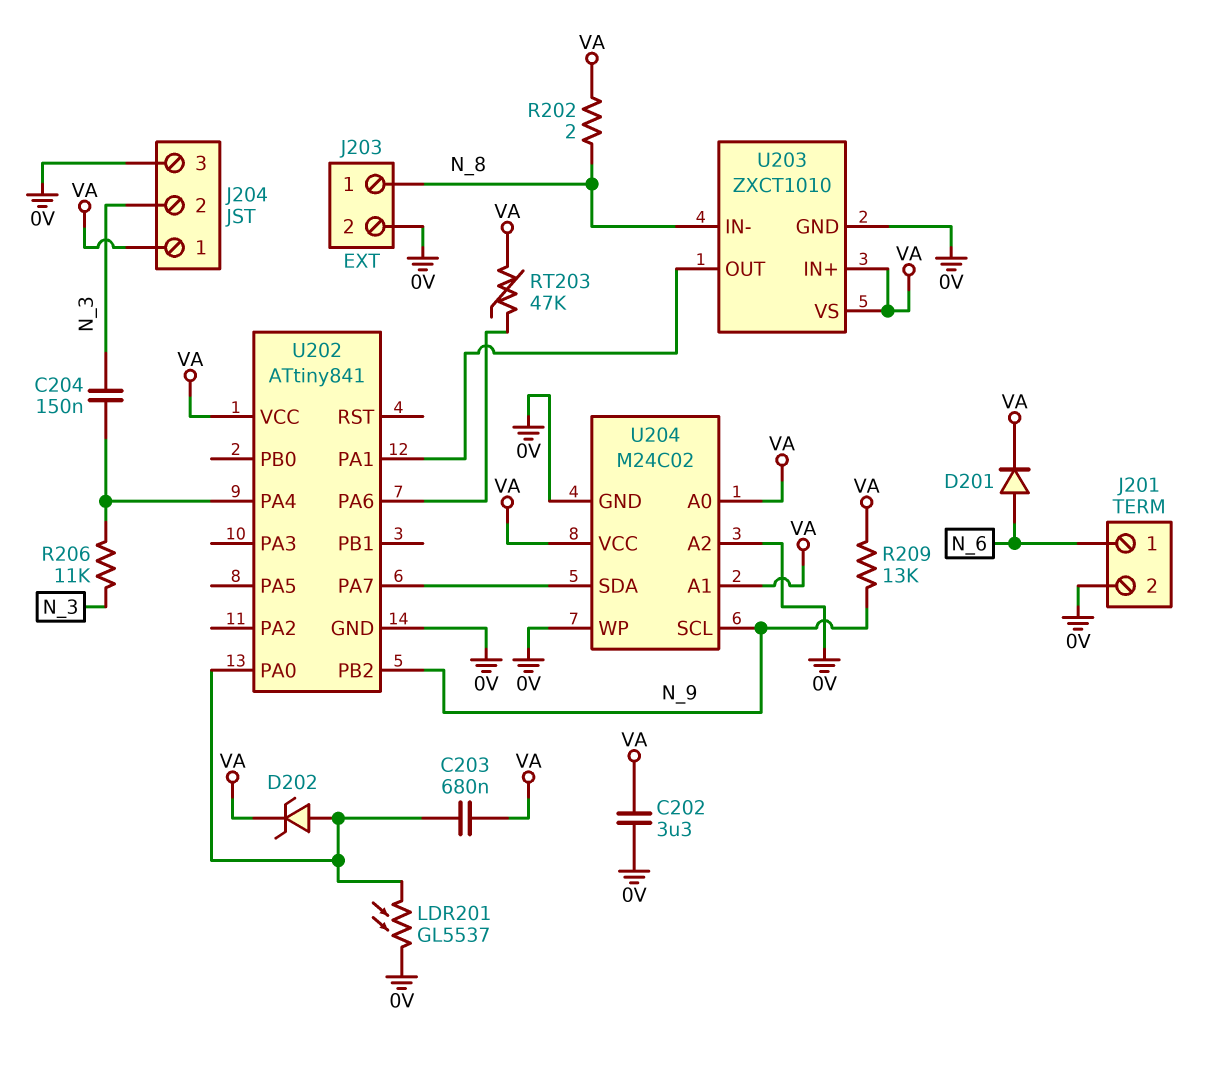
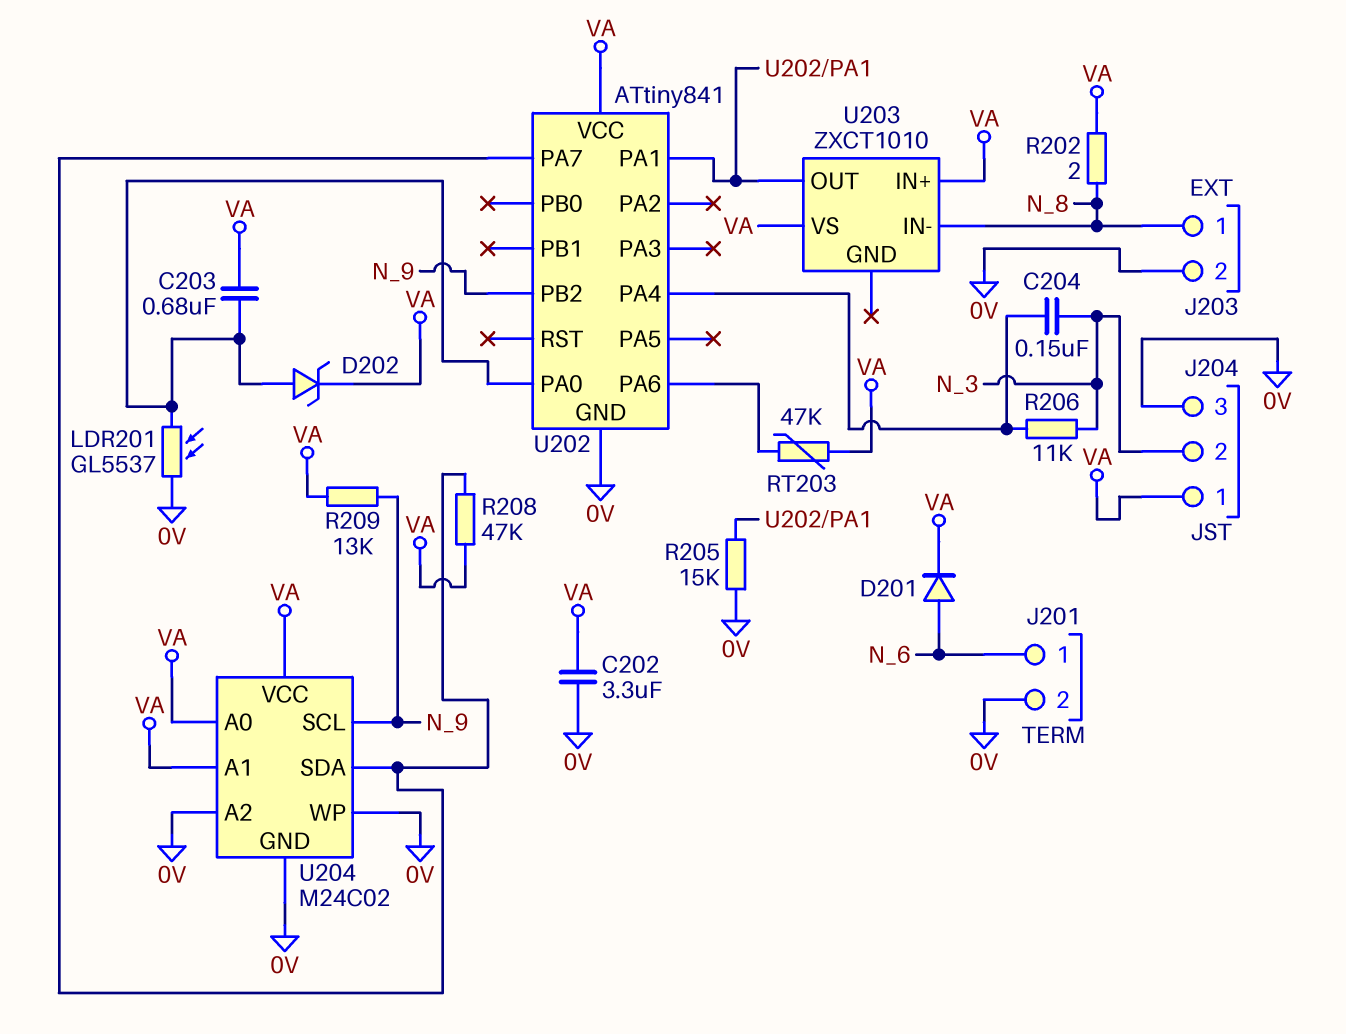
R205: none -> 15k (0V, U202/PA1)
R208: none -> 47k (U202/PA7, VA)
U203 pin GND: 0V -> none

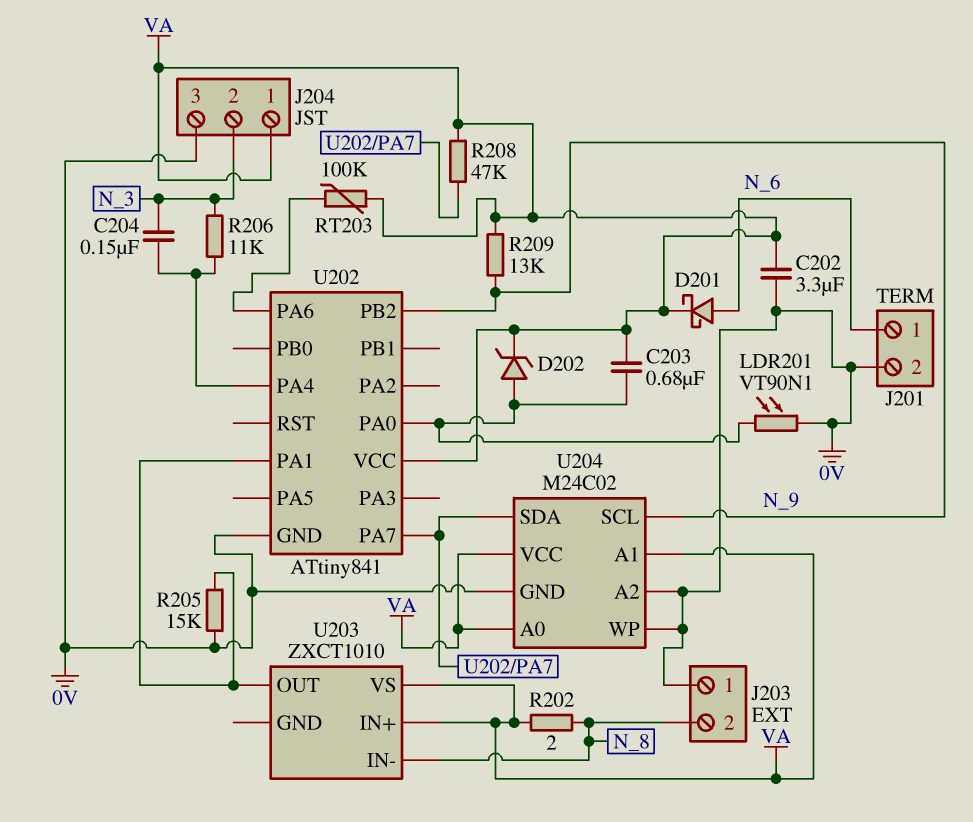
D201: diode (A N_6, K VA) -> schottky (A N_6, K VA)
J203 pin 1: N_8 -> 0V
J203 pin 2: 0V -> N_8
LDR201: GL5537 (0V, U202/PA0) -> VT90N1 (0V, U202/PA0)
RT203: 47k (U202/PA6, VA) -> 100k (U202/PA6, VA)

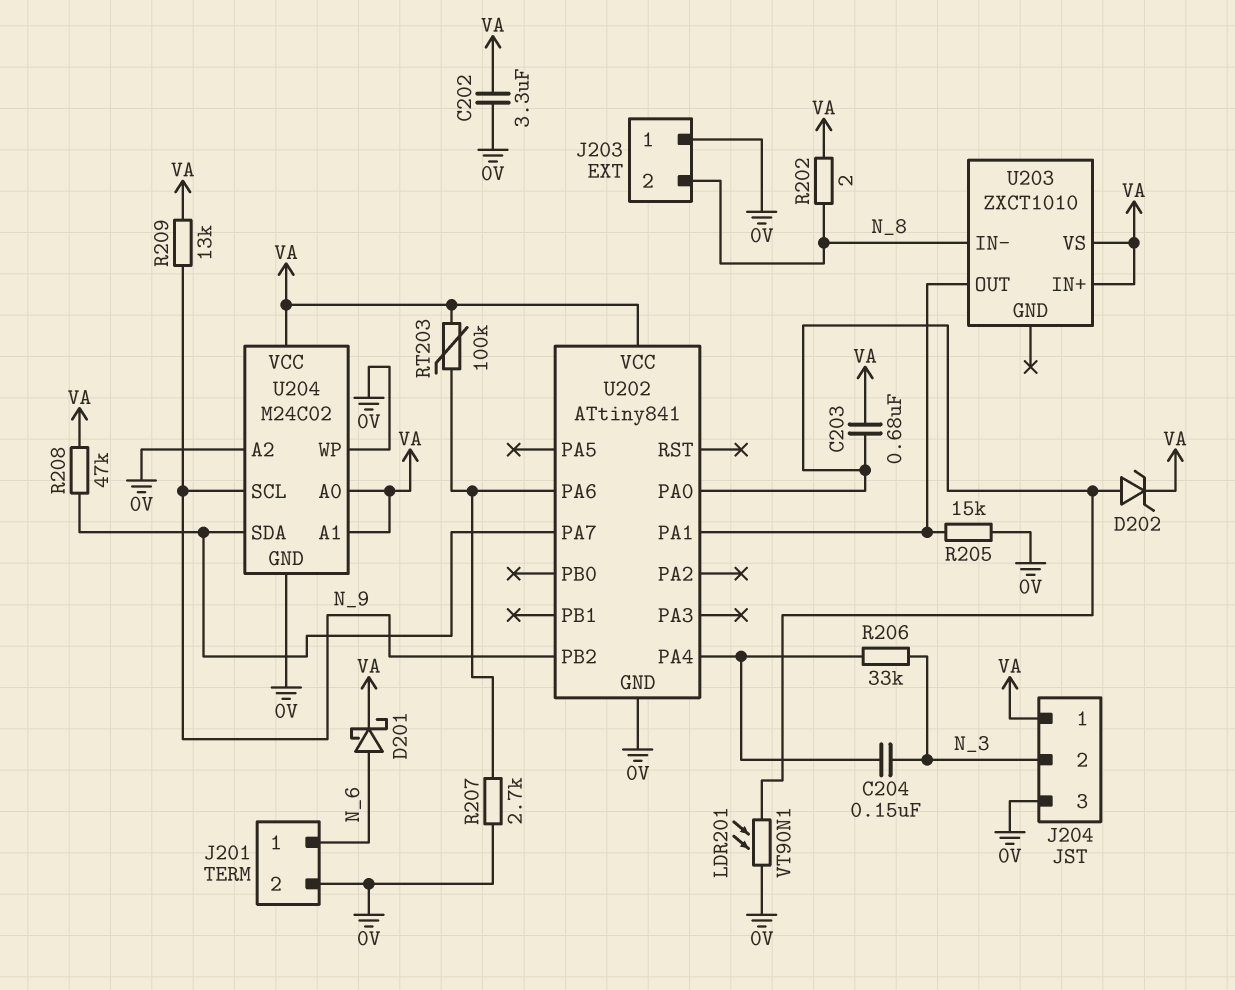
R206: 11k (N_3, U202/PA4) -> 33k (N_3, U202/PA4)
R207: none -> 2.7k (0V, U202/PA6)

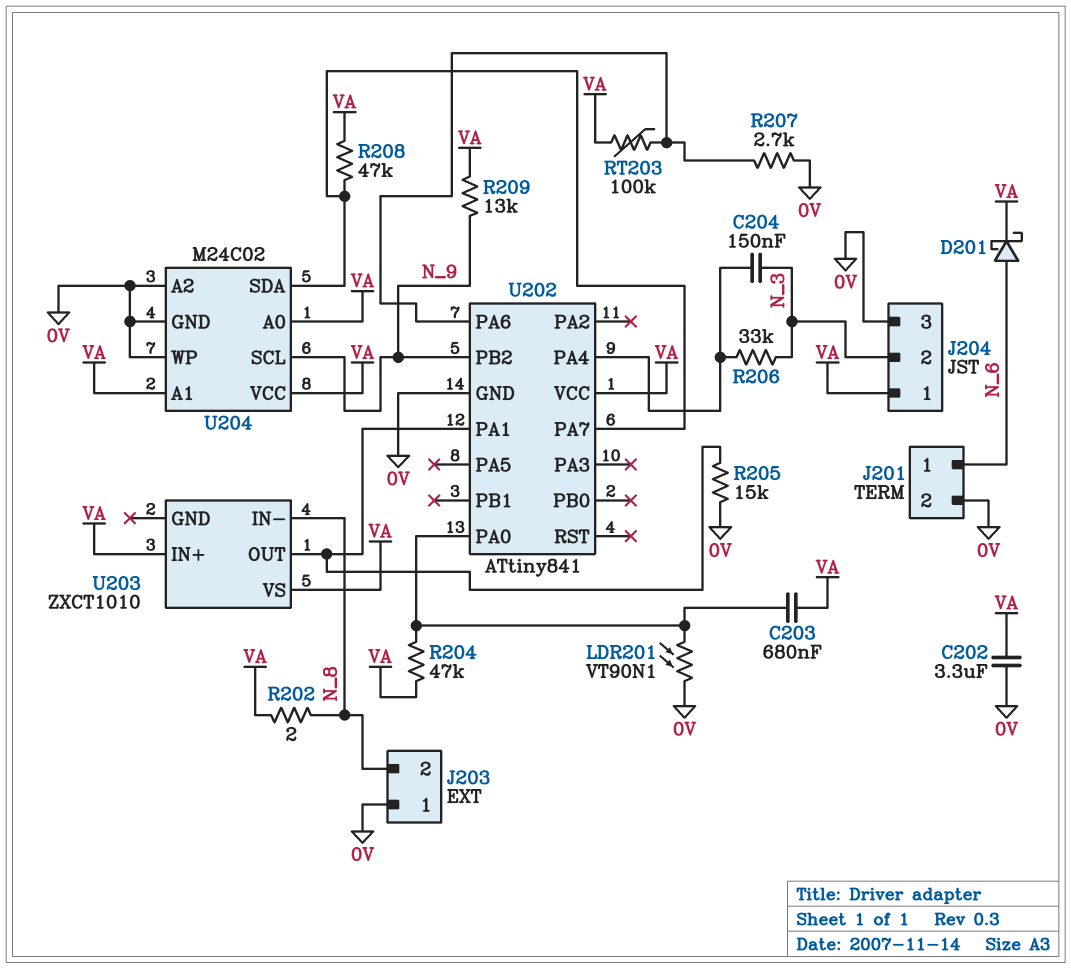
D202: zener (A U202/PA0, K VA) -> none
R204: none -> 47k (U202/PA0, VA)

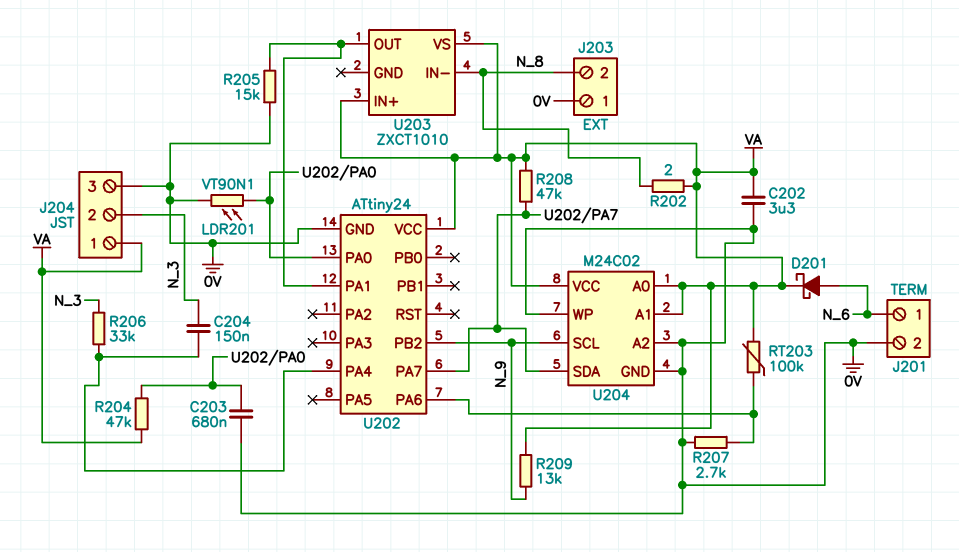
C203: 680nF (U202/PA0, VA) -> 680nF (0V, U202/PA0)
U202: ATtiny841 -> ATtiny24

